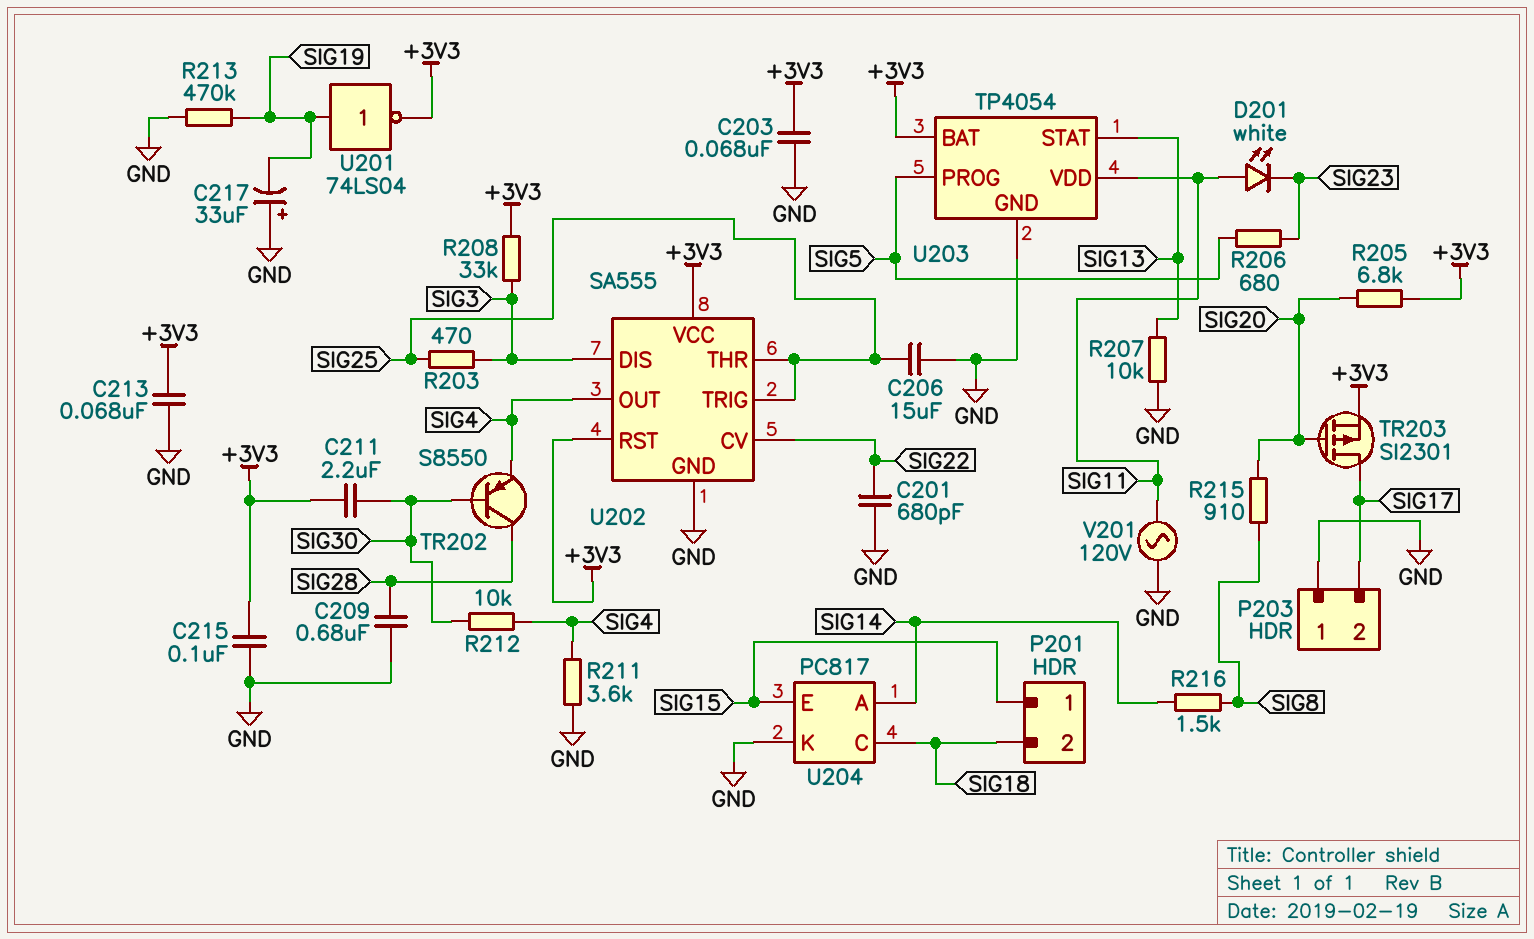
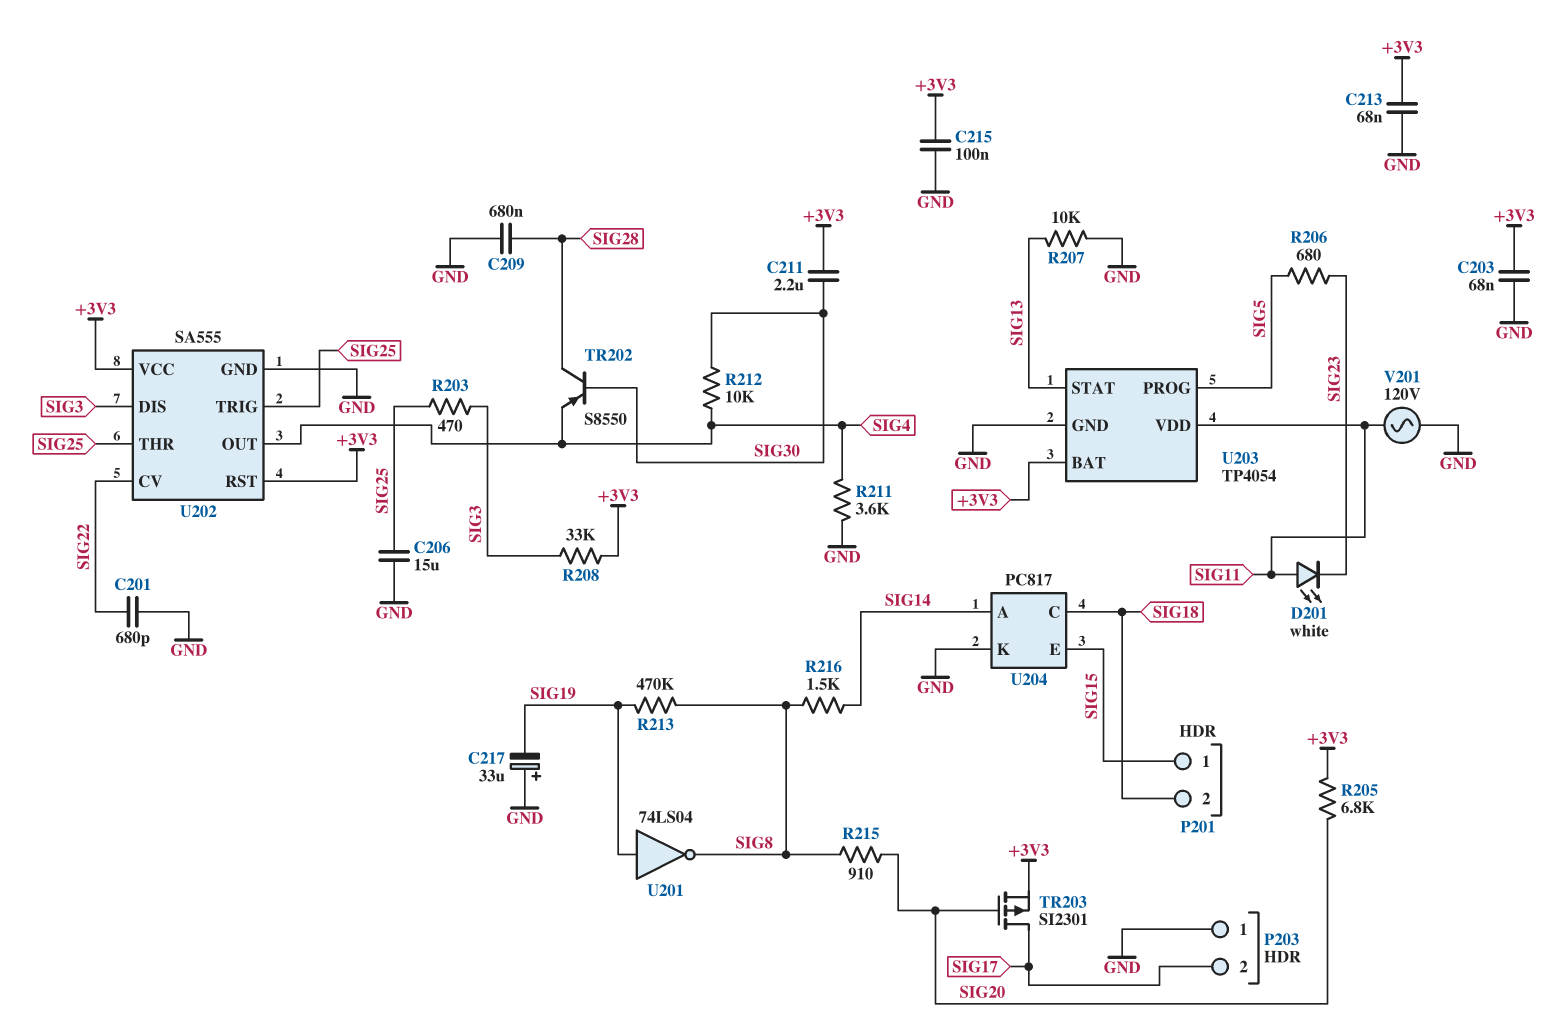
R213: 470k (GND, SIG19) -> 470k (SIG8, SIG19)
U201: NOT 74LS04 (in SIG19, out +3V3) -> NOT 74LS04 (in SIG19, out SIG8)

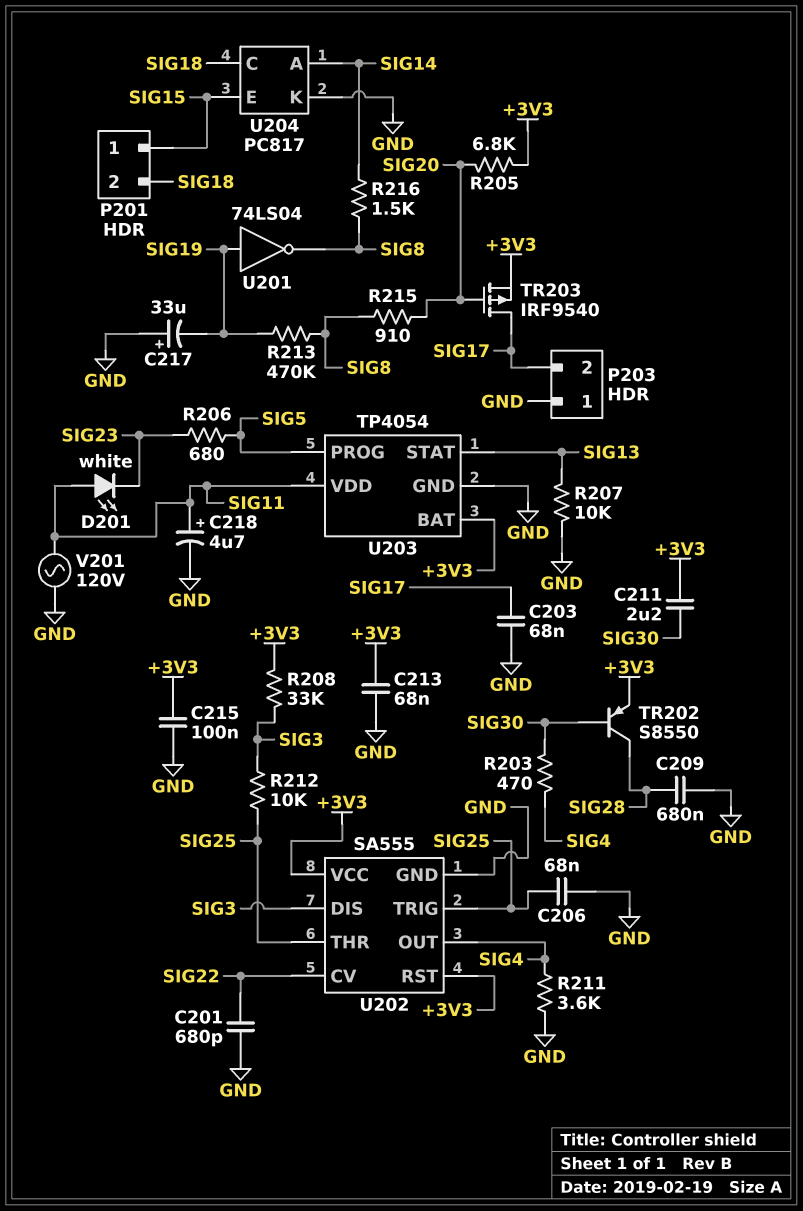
C203: 68nF (+3V3, GND) -> 68nF (GND, SIG17)
C206: 15uF (GND, SIG25) -> 68nF (GND, SIG25)
C218: none -> 4.7uF (plus SIG11, minus GND)
R203: 470 (SIG3, SIG25) -> 470 (SIG4, SIG30)
R212: 10k (SIG4, SIG30) -> 10k (SIG3, SIG25)
TR202: PNP S8550 (B SIG30, C SIG28, E SIG4) -> PNP S8550 (B SIG30, C SIG28, E +3V3)
TR203: PMOS SI2301 (G SIG20, D SIG17, S +3V3) -> PMOS IRF9540 (G SIG20, D SIG17, S +3V3)

